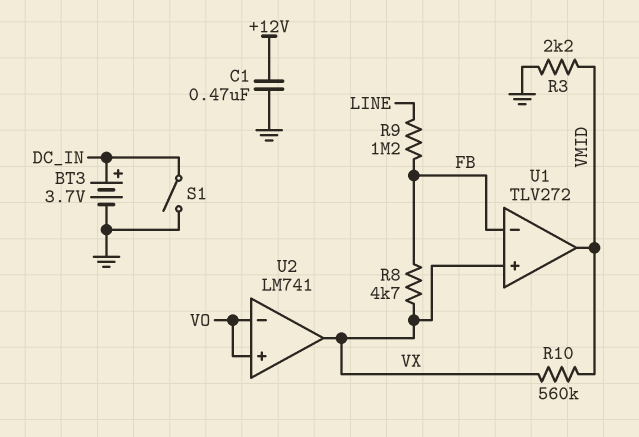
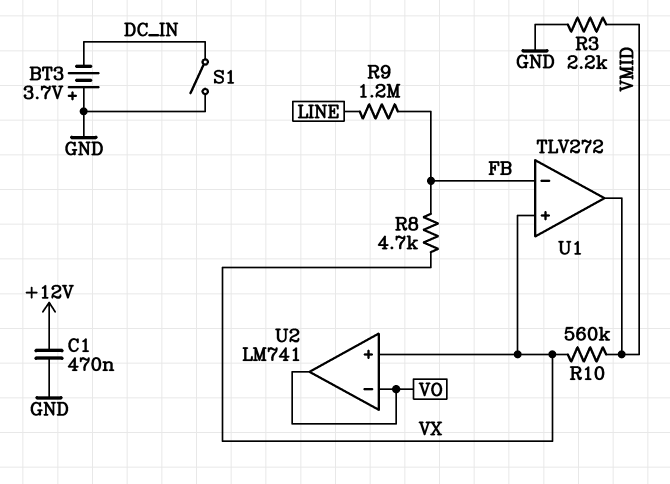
BT3: 3.7V (plus DC_IN, minus GND) -> 3.7V (plus GND, minus DC_IN)
U2 pin in+: VO -> VX
U2 pin out: VX -> VO

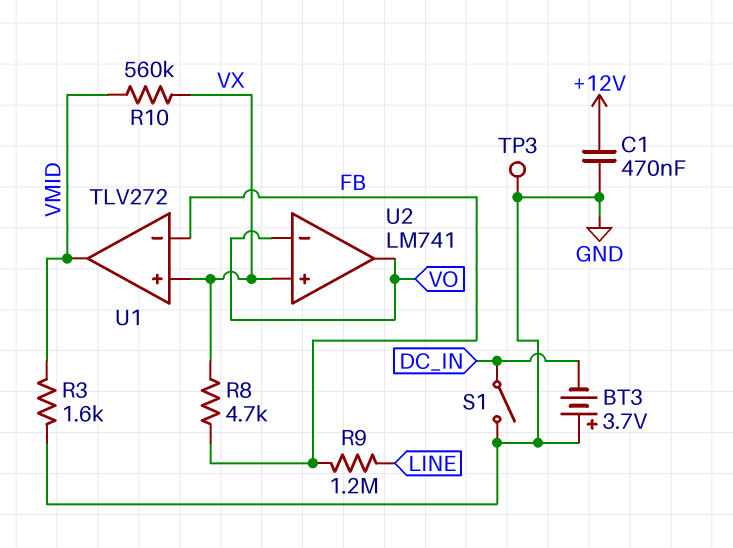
R3: 2.2k (GND, VMID) -> 1.6k (GND, VMID)
TP3: none -> test point (GND)

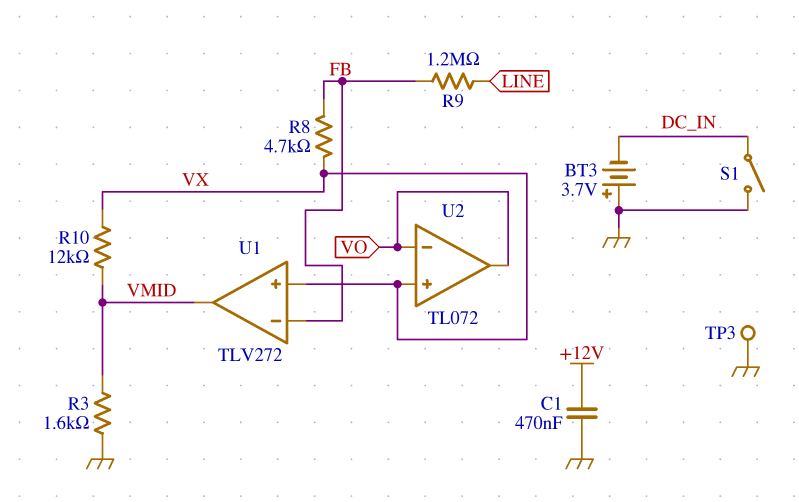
R10: 560k (VMID, VX) -> 12k (VMID, VX)
U2: LM741 -> TL072

